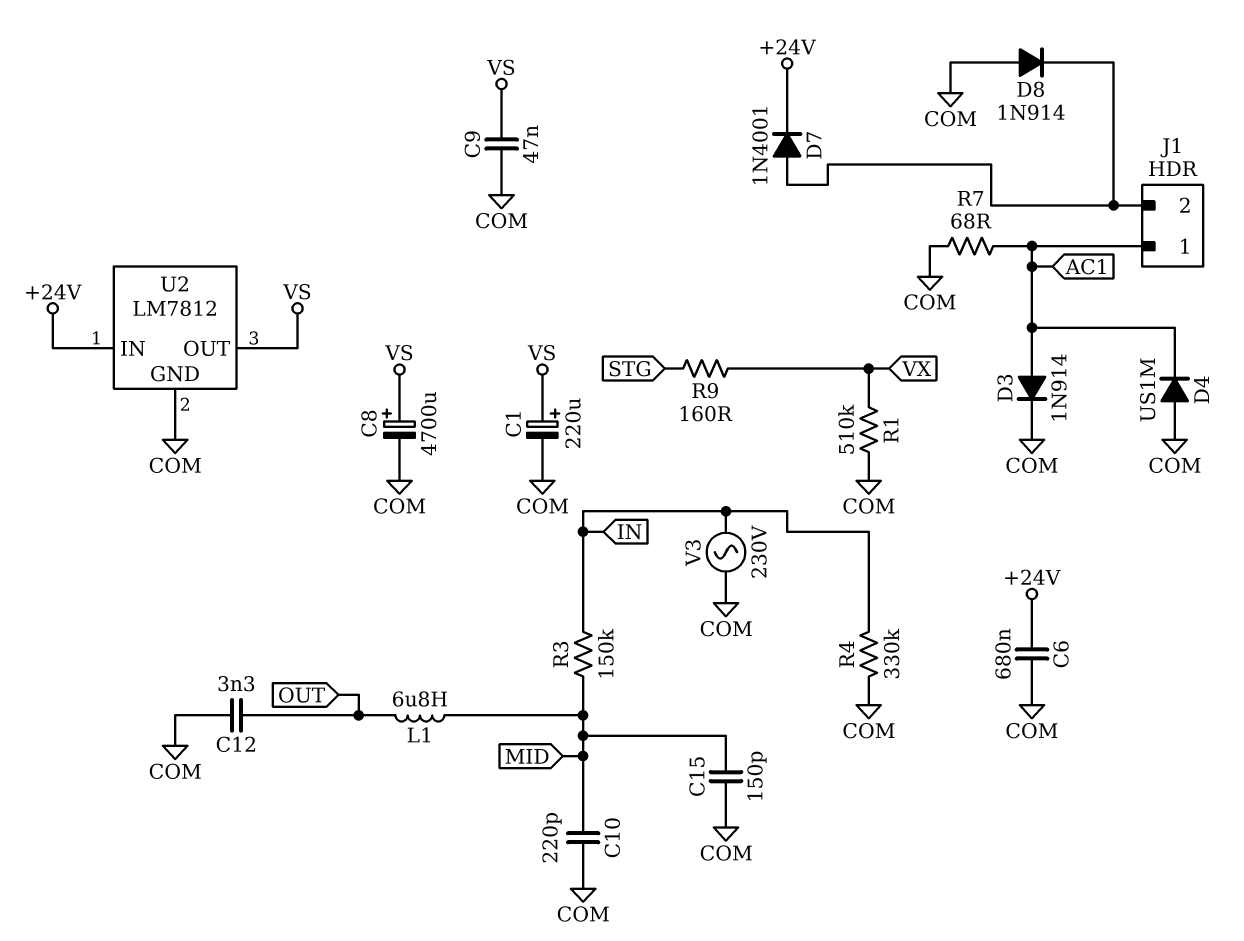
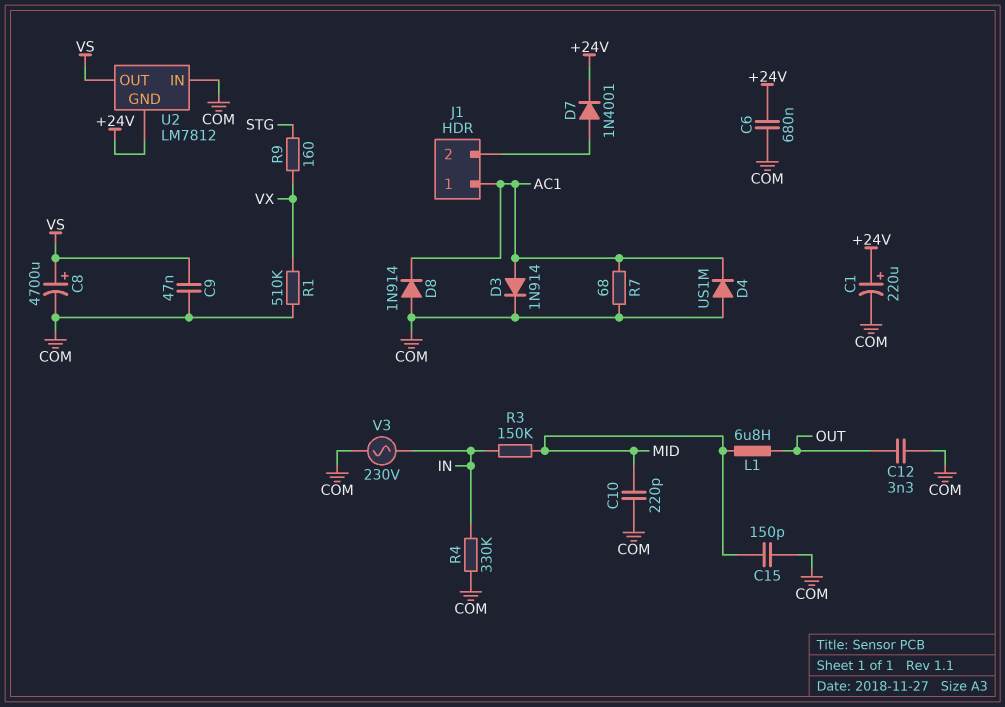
C1: 220uF (plus VS, minus COM) -> 220uF (plus +24V, minus COM)
D8: diode 1N914 (A COM, K J1/2) -> diode 1N914 (A COM, K AC1)
U2 pin GND: COM -> +24V
U2 pin IN: +24V -> COM

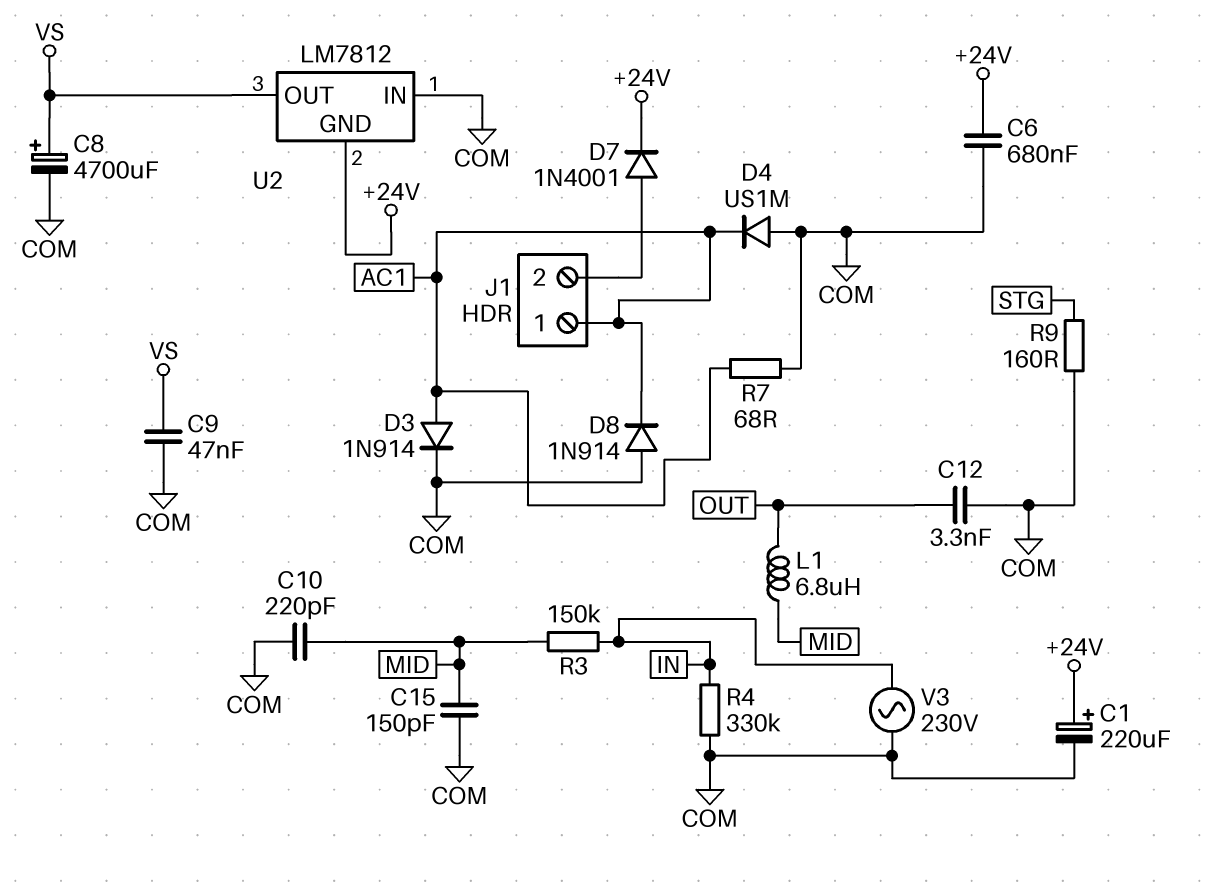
R1: 510k (COM, VX) -> none
R9: 160 (STG, VX) -> 160 (COM, STG)

